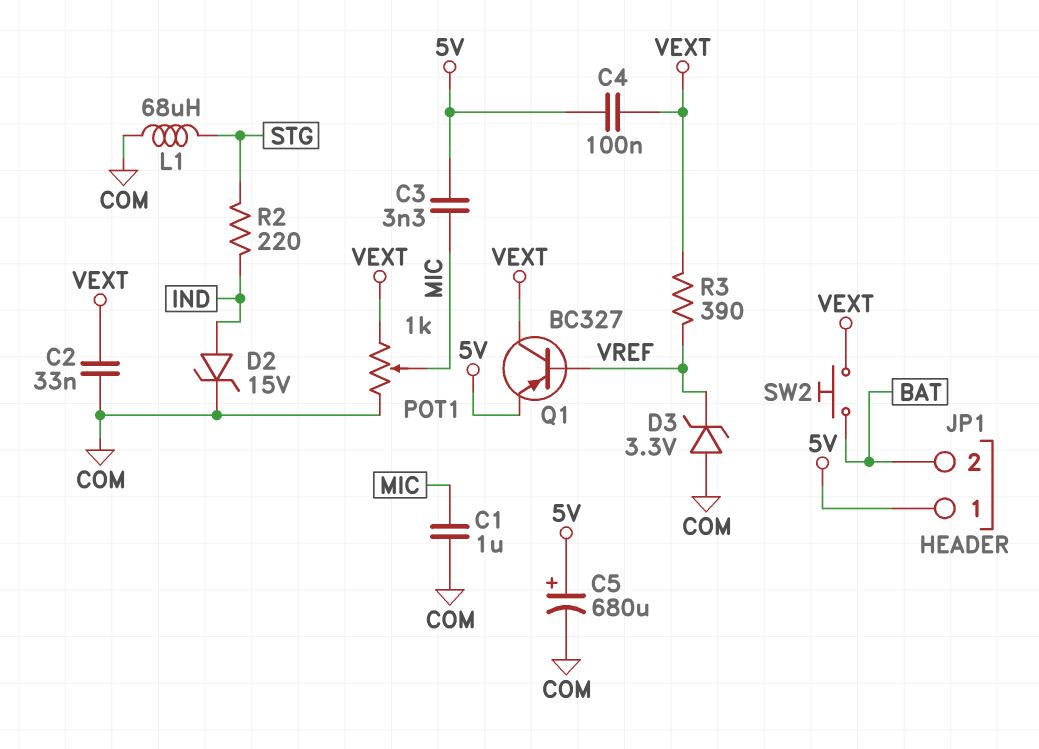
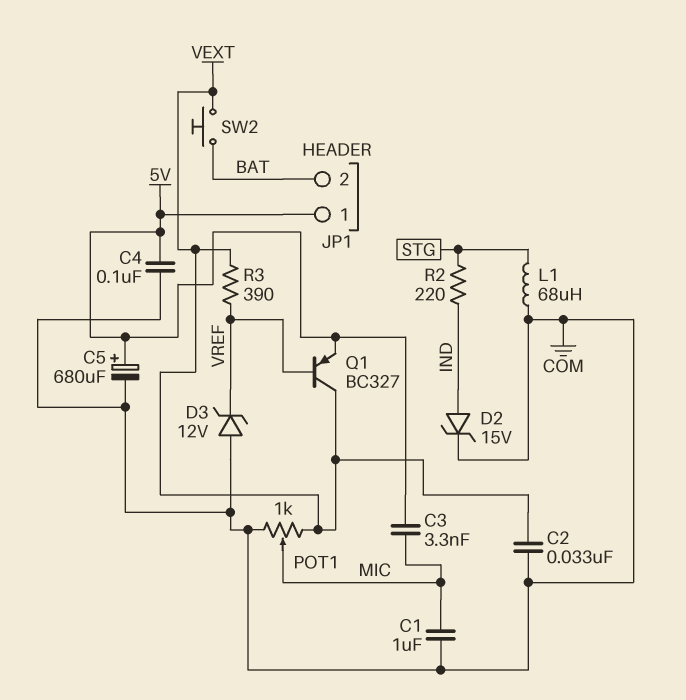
C4: 100nF (5V, VEXT) -> 100nF (5V, COM)
D3: zener 3.3V (A COM, K VREF) -> zener 12V (A COM, K VREF)

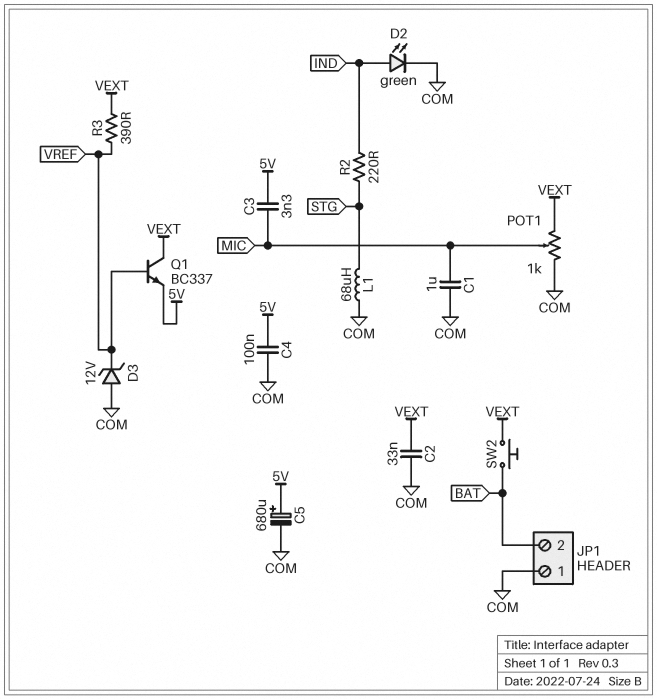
D2: zener 15V (A IND, K COM) -> LED green (A IND, K COM)
JP1 pin 1: 5V -> COM
Q1: PNP BC327 (B VREF, C VEXT, E 5V) -> NPN BC337 (B VREF, C VEXT, E 5V)

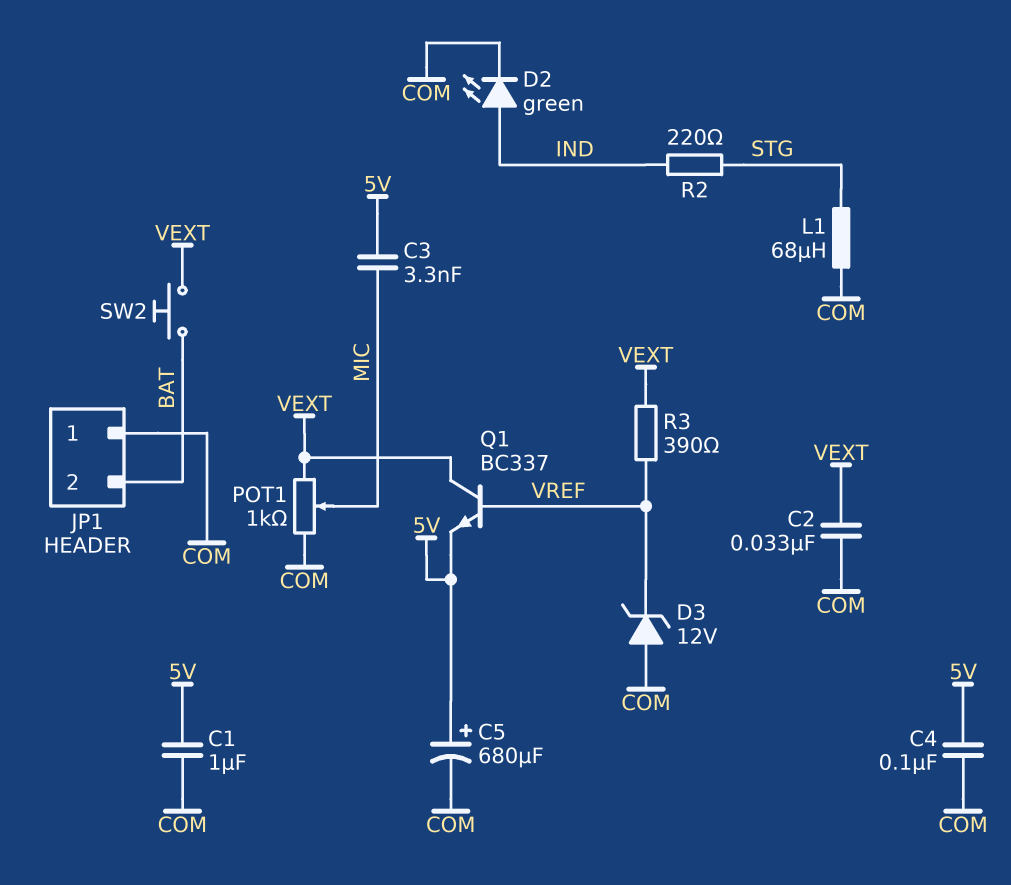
C1: 1uF (COM, MIC) -> 1uF (5V, COM)

